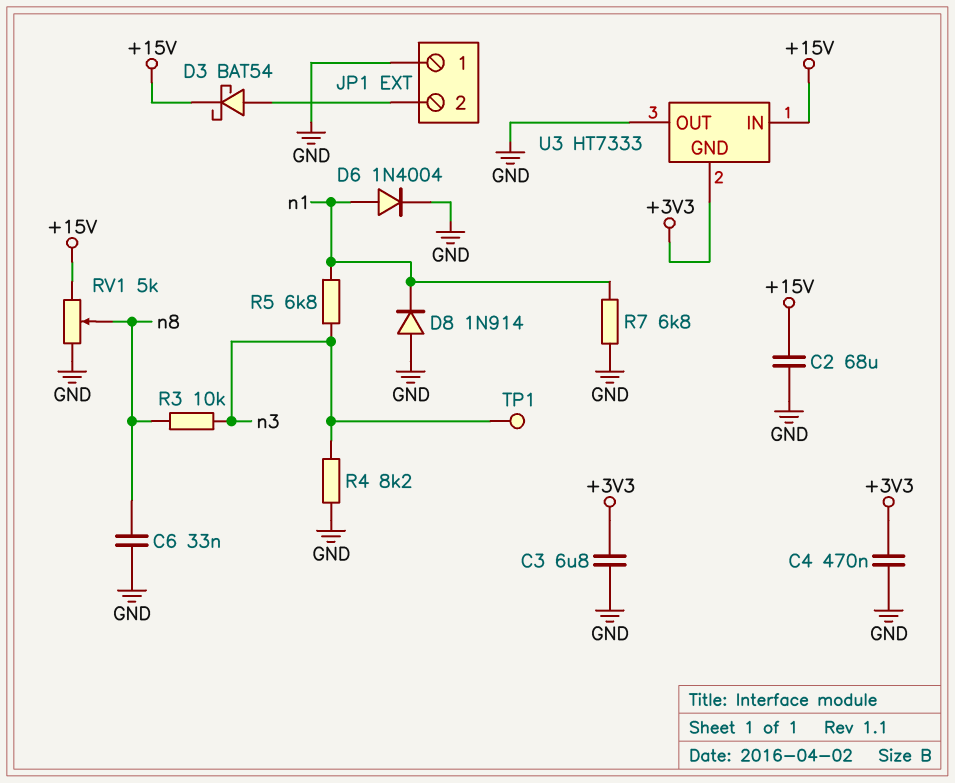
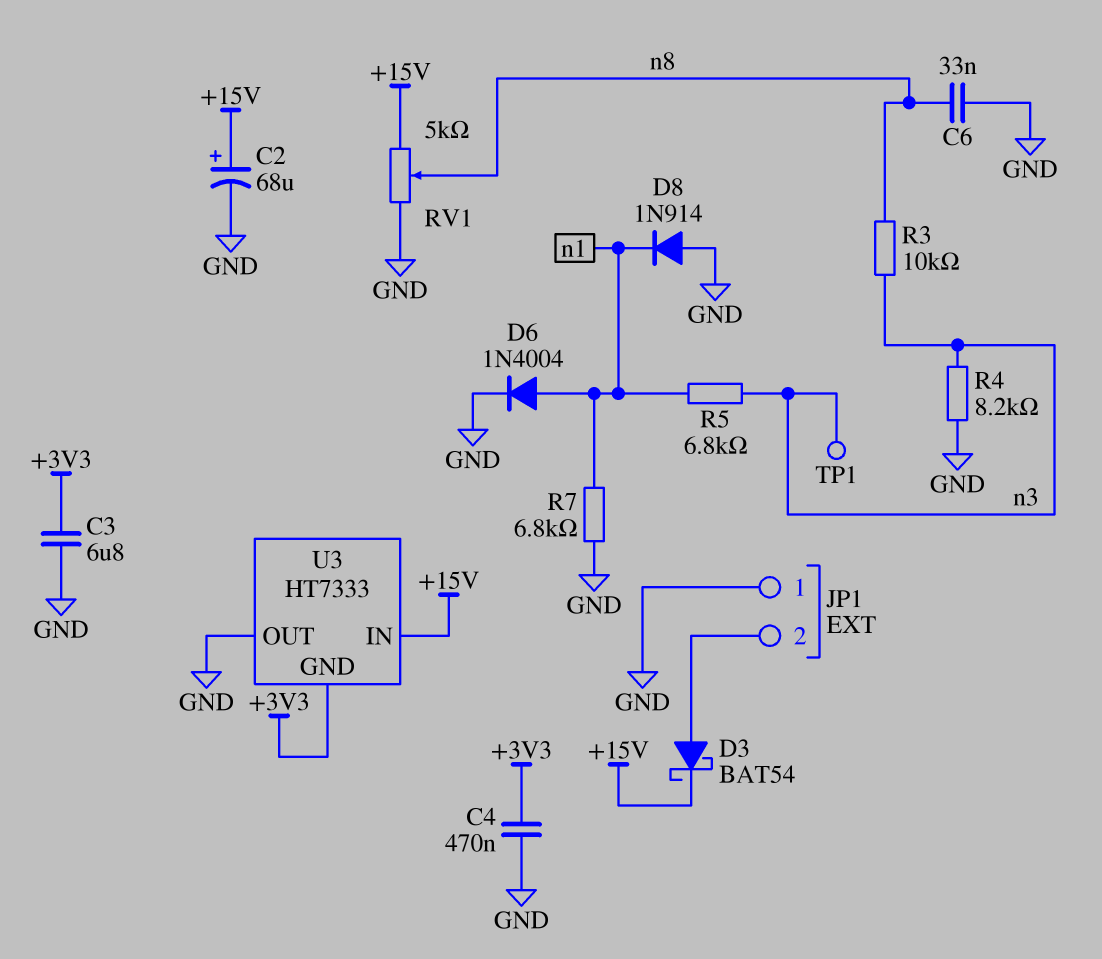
C2: 68uF (+15V, GND) -> 68uF (plus +15V, minus GND)

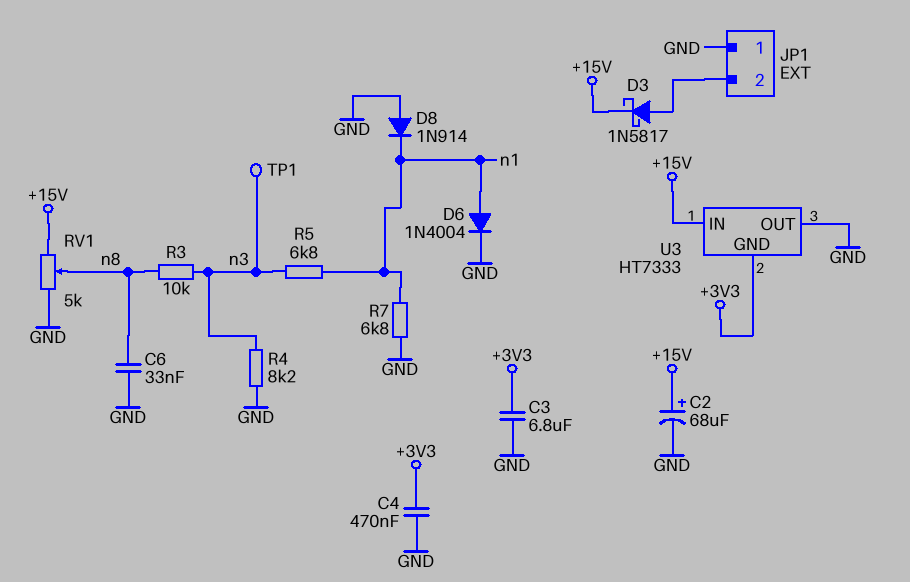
D3: schottky BAT54 (A JP1/2, K +15V) -> schottky 1N5817 (A JP1/2, K +15V)

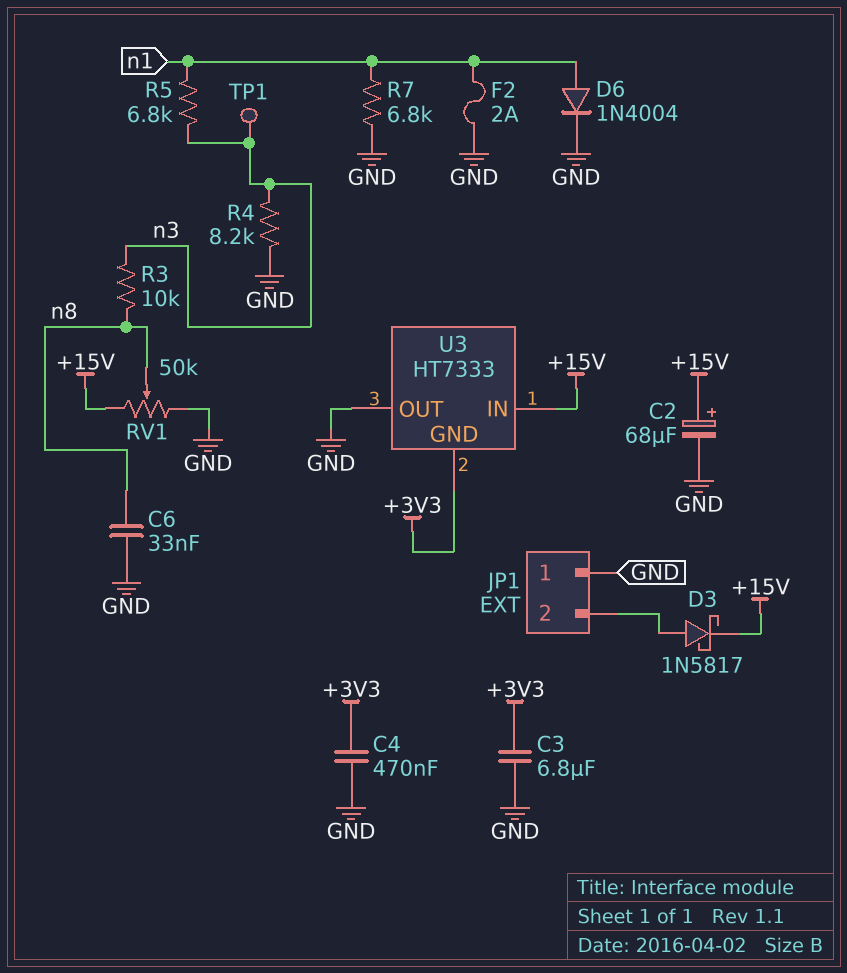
D8: diode 1N914 (A GND, K n1) -> none
F2: none -> 2A (GND, n1)
RV1: 5k (+15V, GND, wiper n8) -> 50k (+15V, GND, wiper n8)

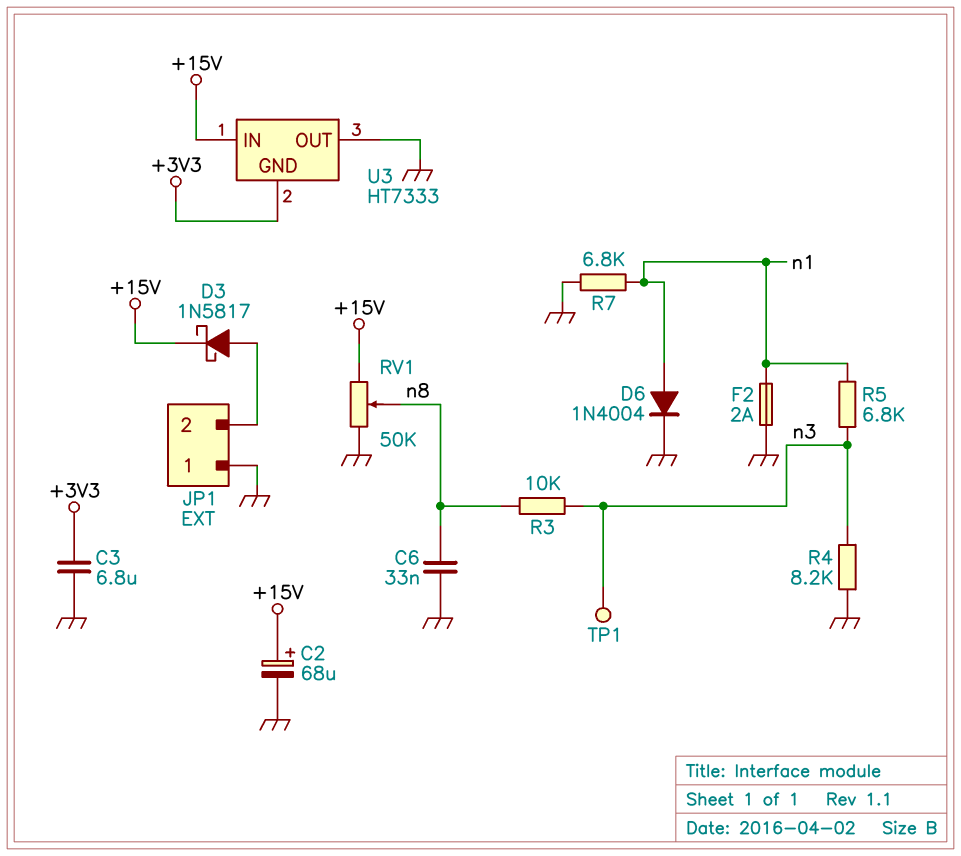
C4: 470nF (+3V3, GND) -> none

